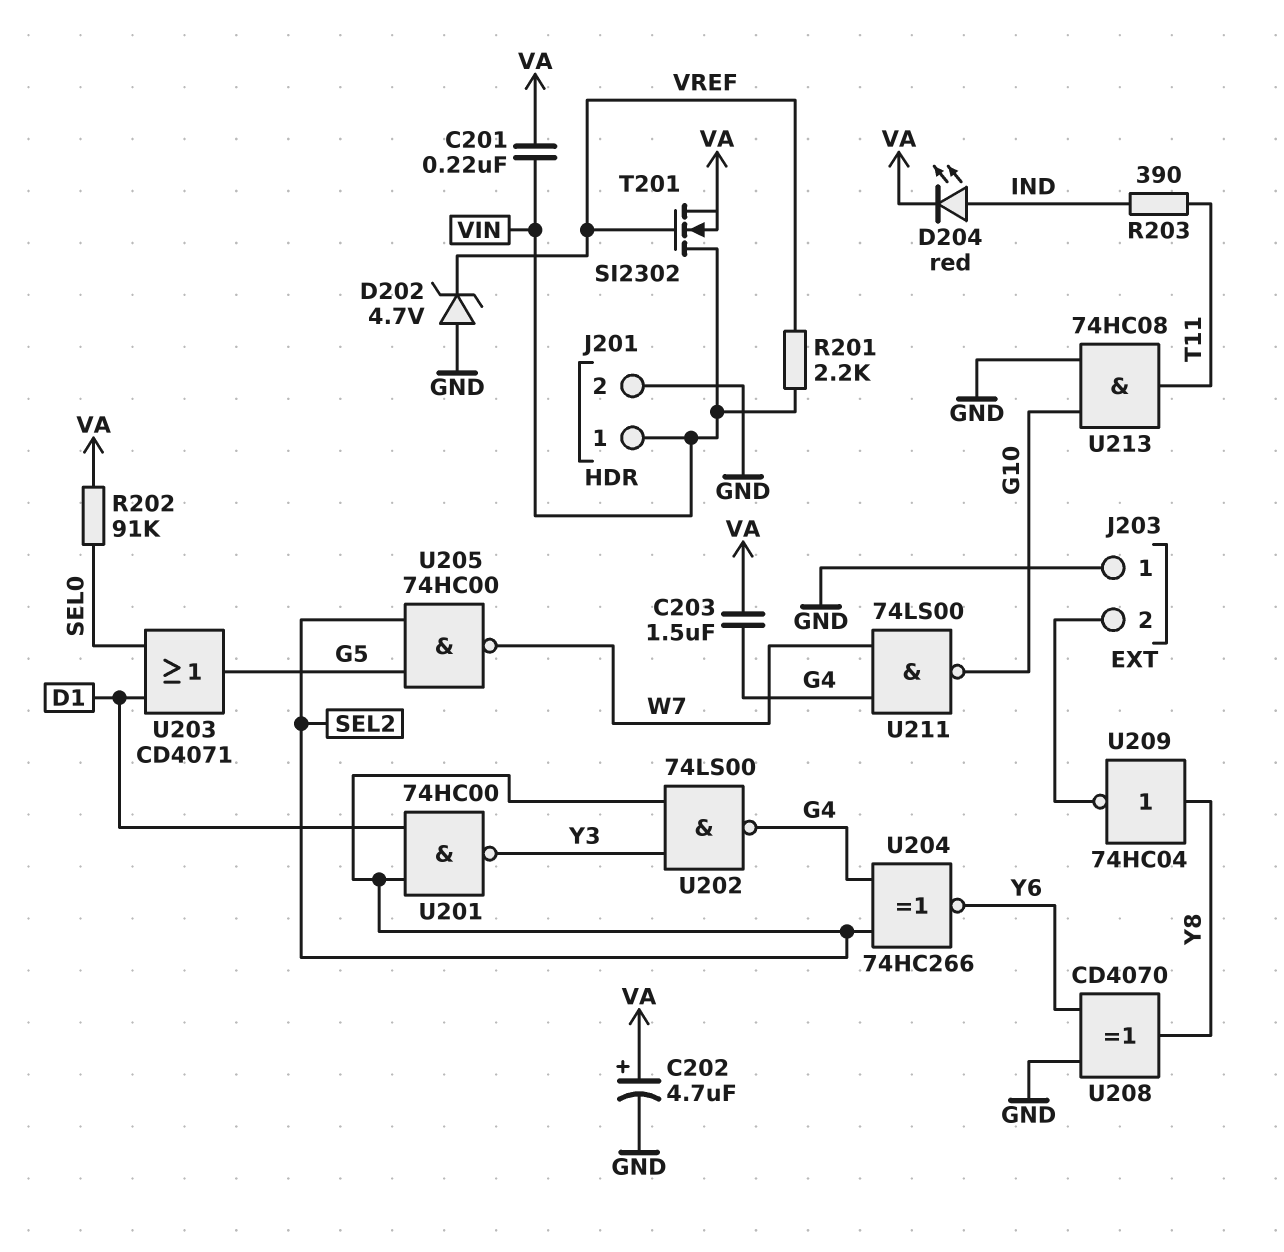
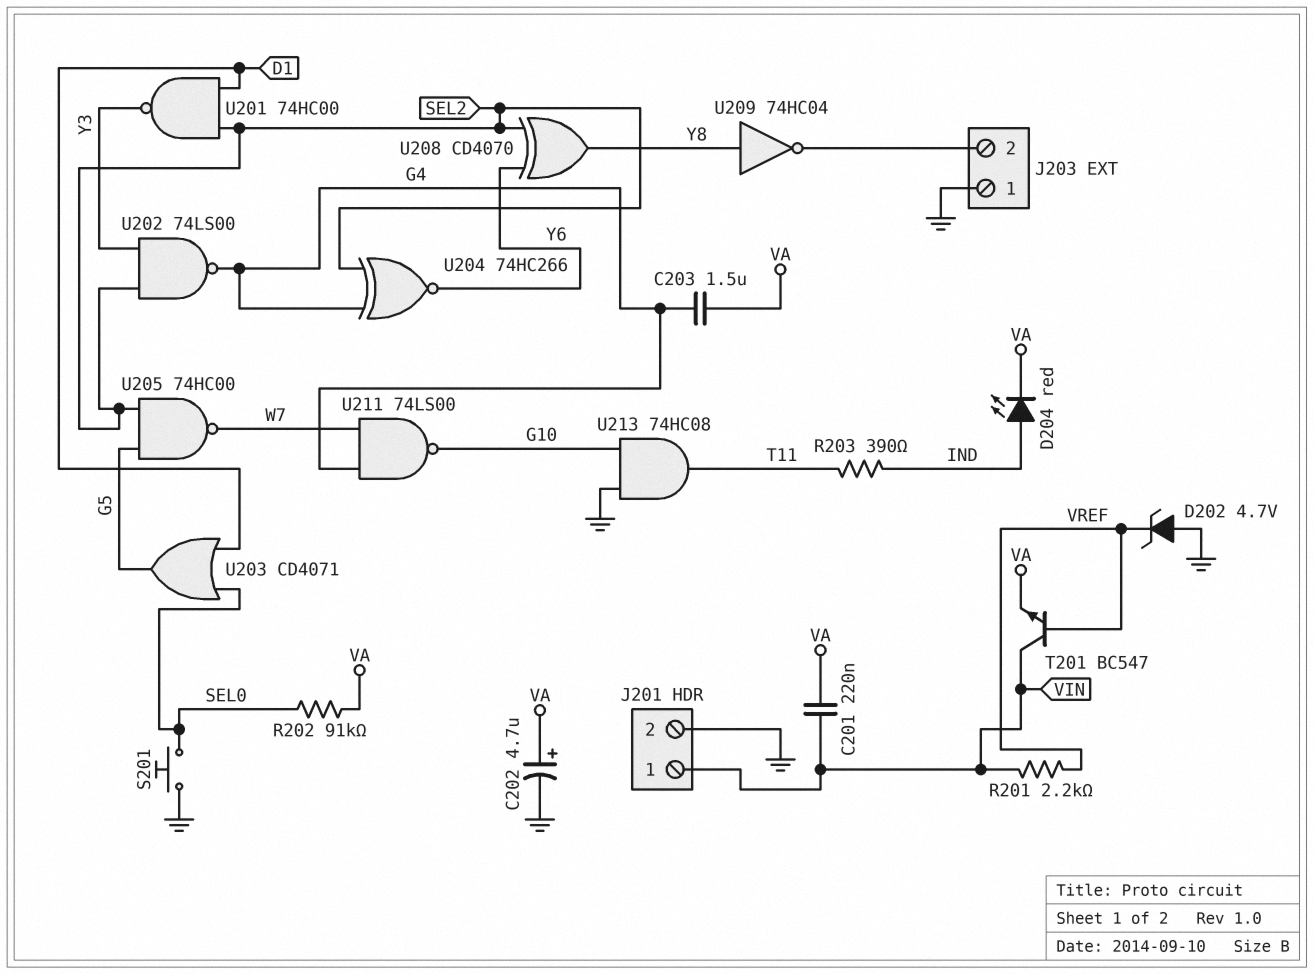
S201: none -> button (GND, SEL0)
T201: NMOS SI2302 (G VREF, D VIN, S VA) -> NPN BC547 (B VREF, C VIN, E VA)
U208: XOR CD4070 (in GND, in Y6, out Y8) -> XOR CD4070 (in SEL2, in Y6, out Y8)

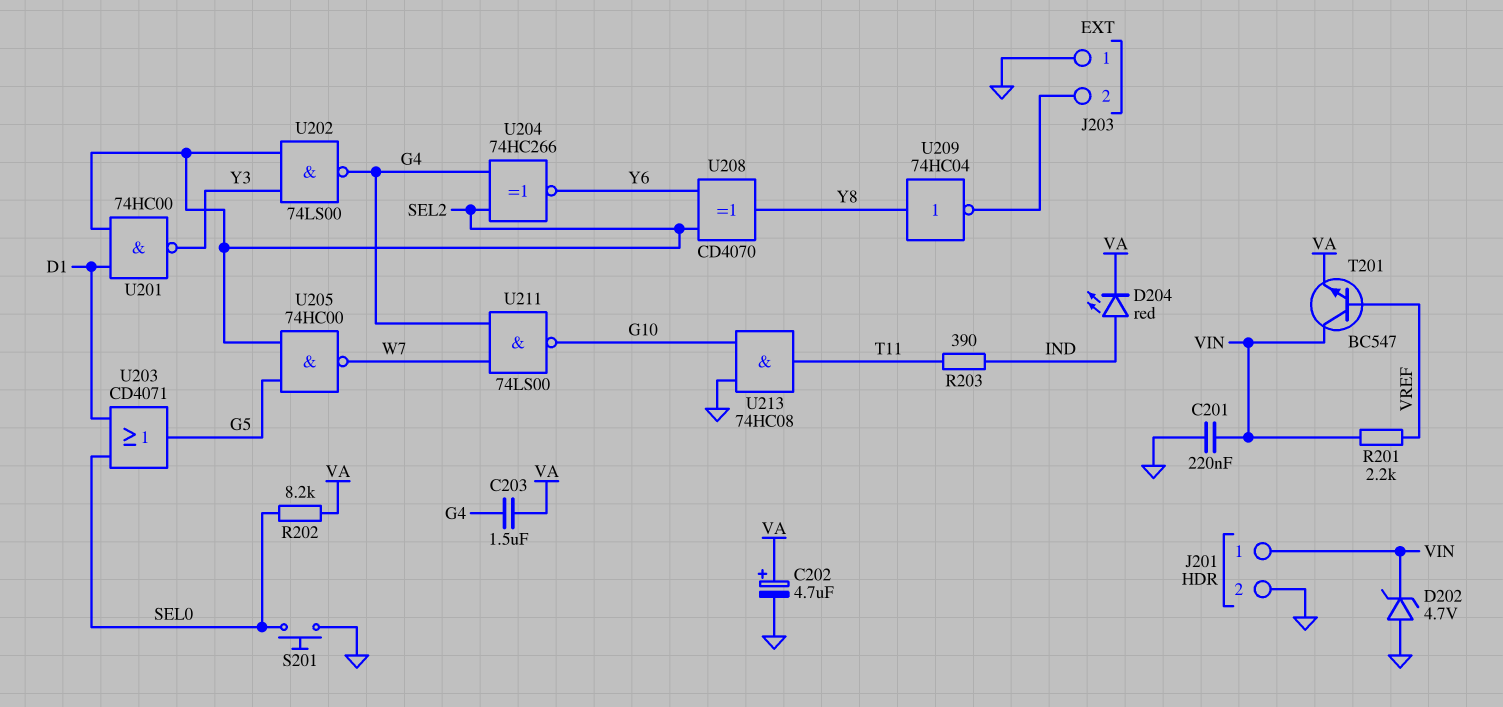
C201: 220nF (VA, VIN) -> 220nF (GND, VIN)
D202: zener 4.7V (A GND, K VREF) -> zener 4.7V (A GND, K VIN)
R202: 91k (SEL0, VA) -> 8.2k (SEL0, VA)

